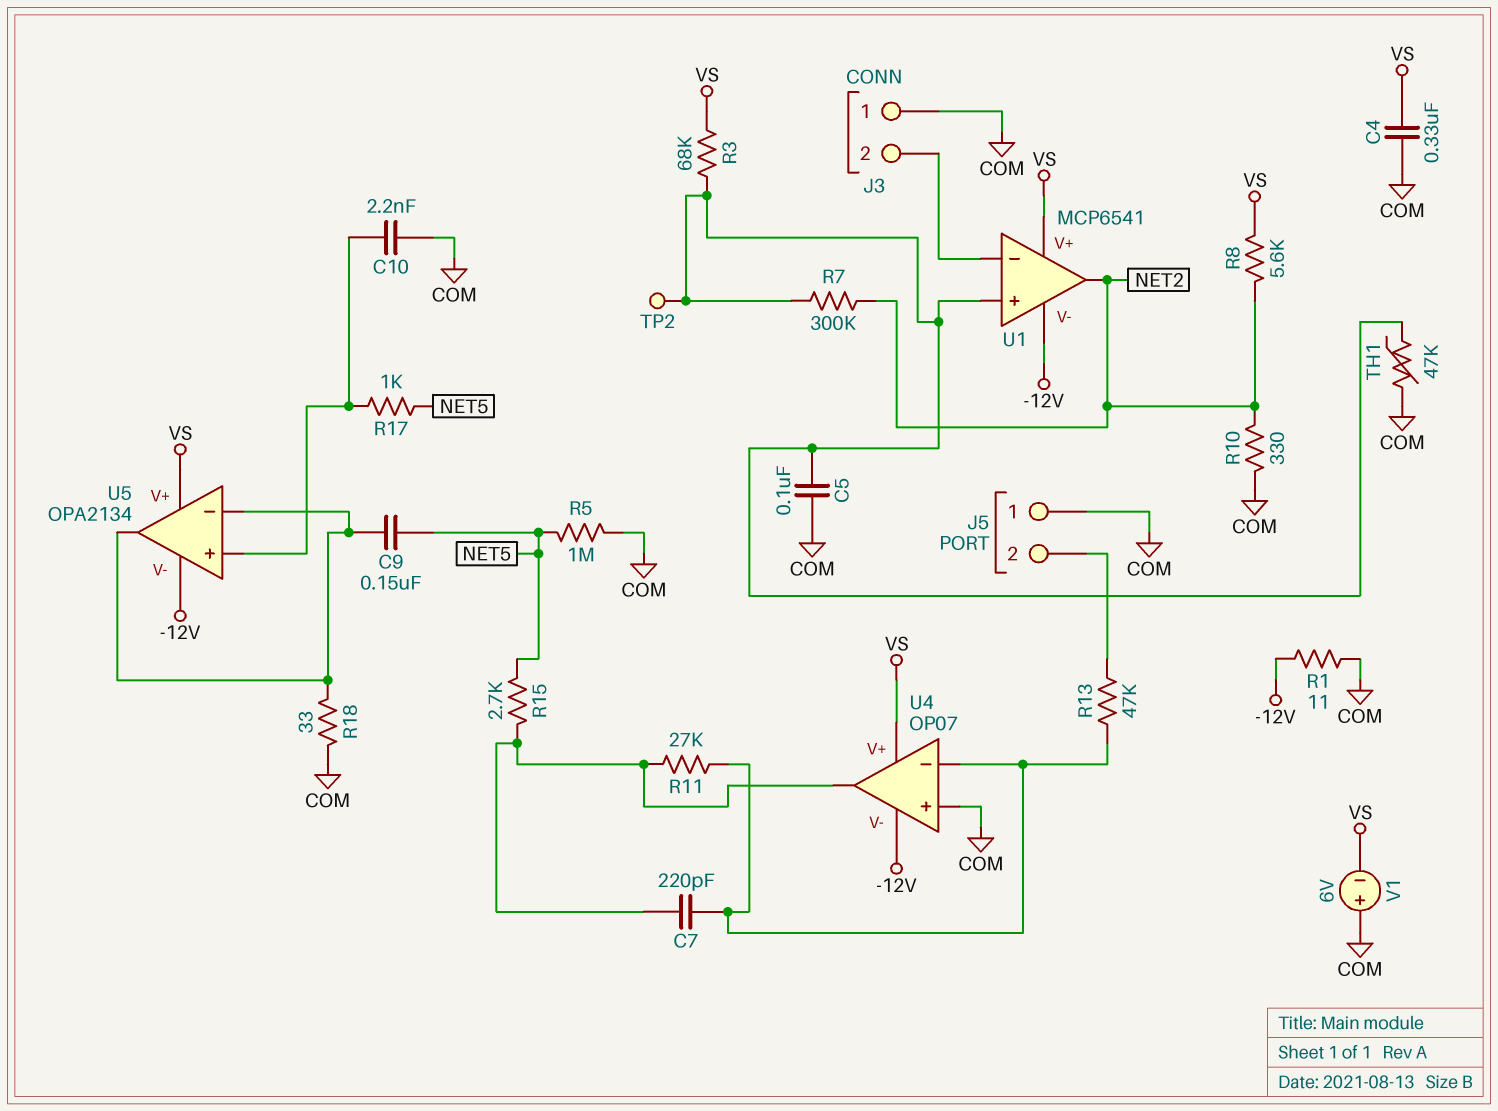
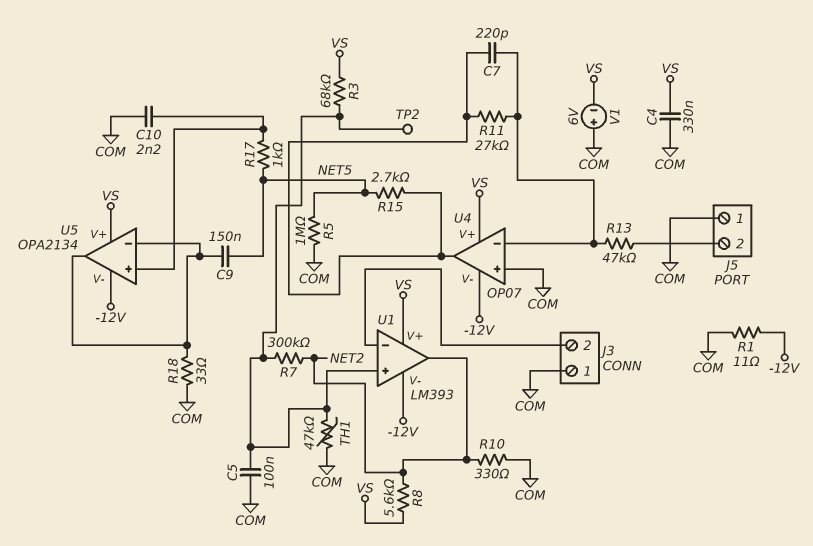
U1: MCP6541 -> LM393

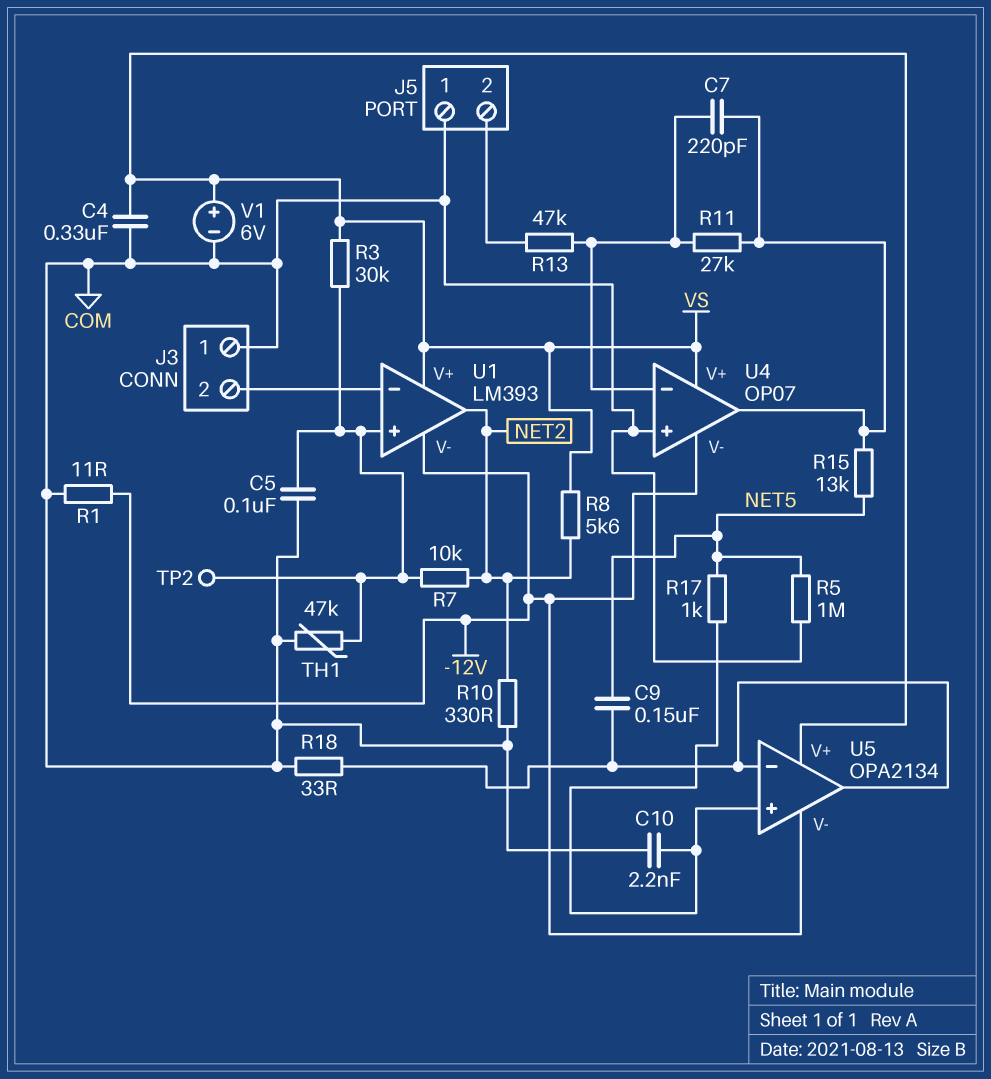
R3: 68k (U1/in+, VS) -> 30k (U1/in+, VS)
R7: 300k (NET2, U1/in+) -> 10k (NET2, U1/in+)
R15: 2.7k (NET5, U4/out) -> 13k (NET5, U4/out)
V1: 6V (plus COM, minus VS) -> 6V (plus VS, minus COM)

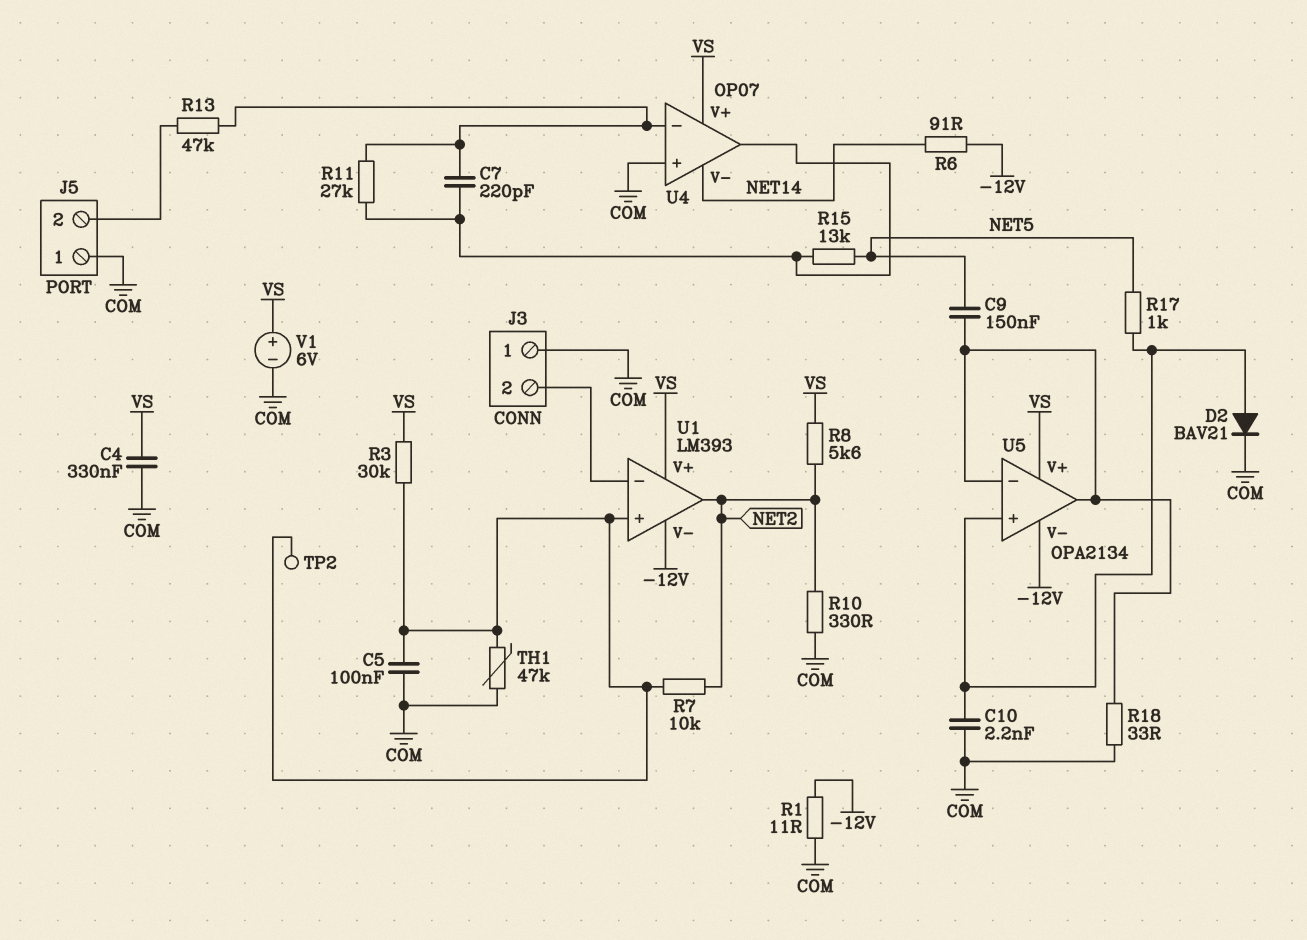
D2: none -> diode BAV21 (A U5/in+, K COM)
R5: 1M (COM, NET5) -> none
R6: none -> 91 (-12V, NET14)
U4 pin V-: -12V -> NET14

